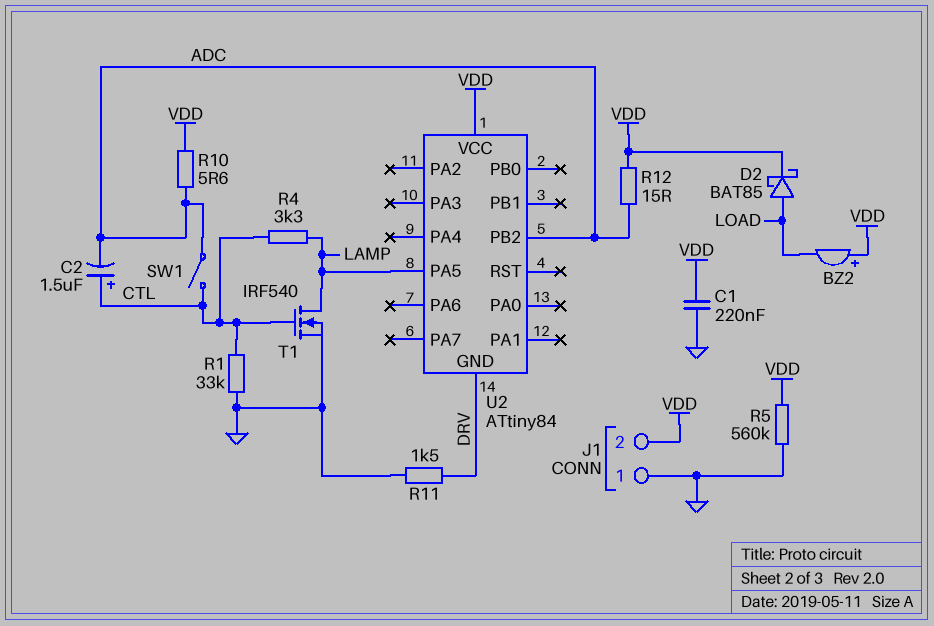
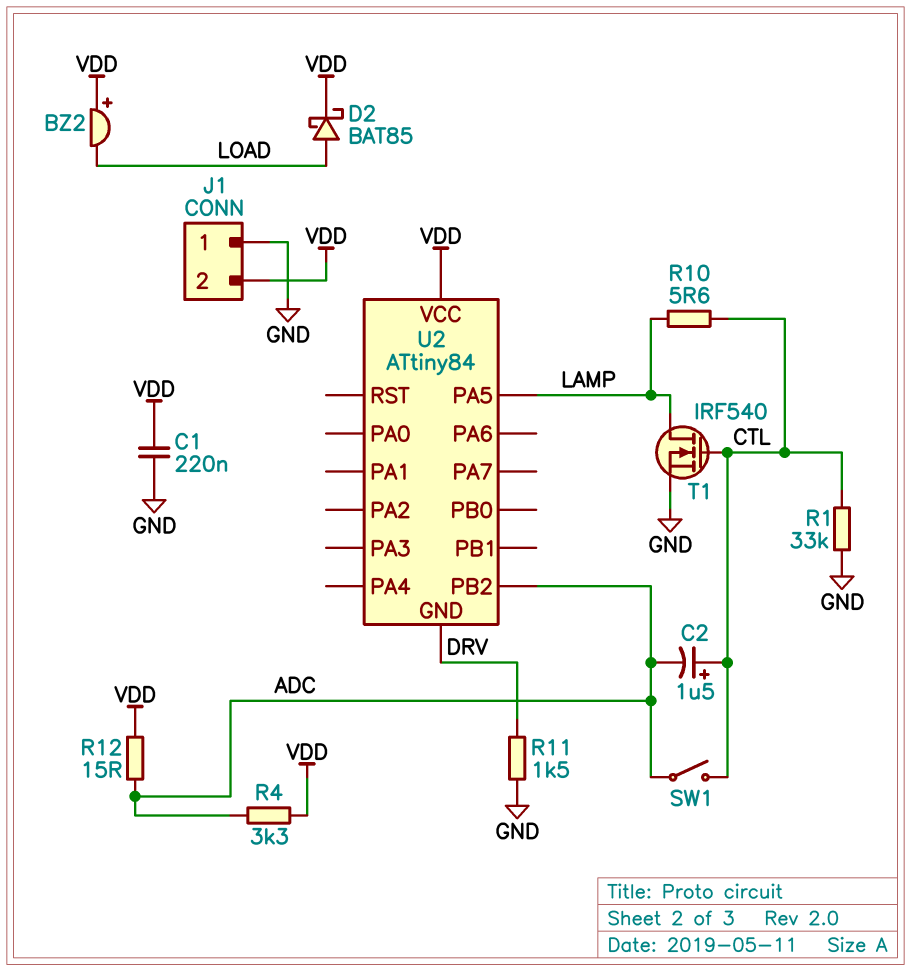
R4: 3.3k (CTL, LAMP) -> 3.3k (ADC, VDD)
R5: 560k (GND, VDD) -> none
R10: 5.6 (ADC, VDD) -> 5.6 (CTL, LAMP)

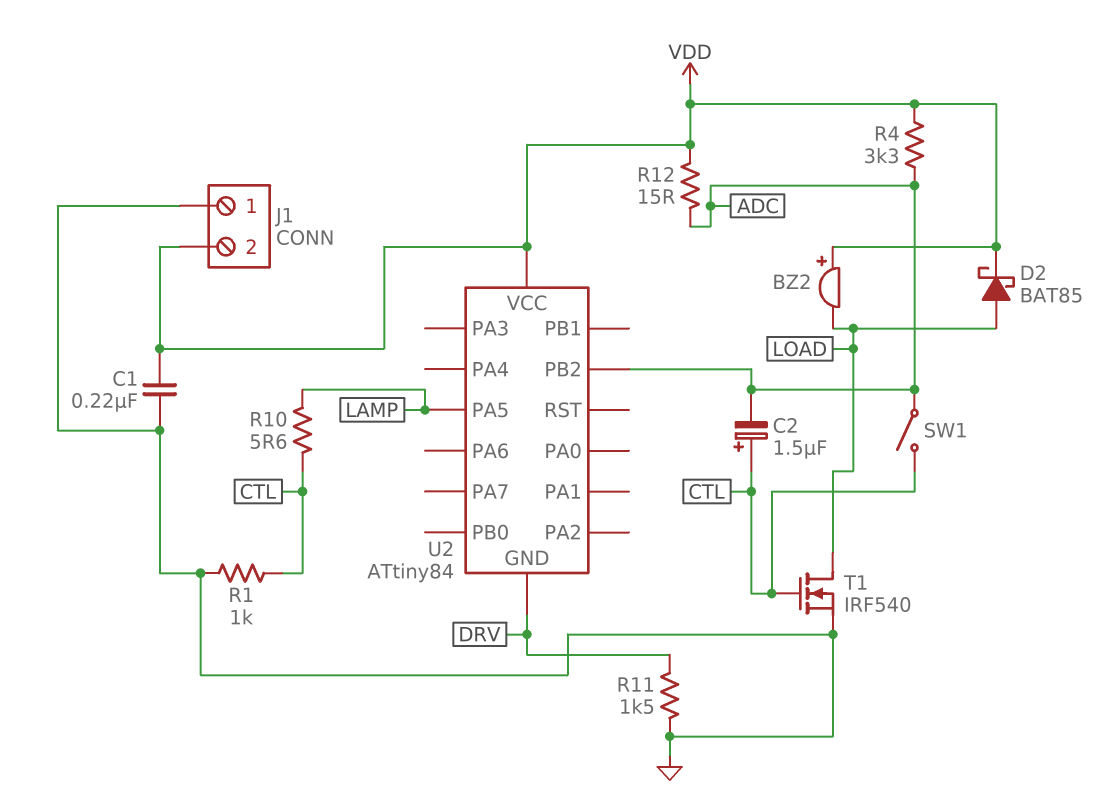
R1: 33k (CTL, GND) -> 1k (CTL, GND)
T1: NMOS IRF540 (G CTL, D LAMP, S GND) -> NMOS IRF540 (G CTL, D LOAD, S GND)

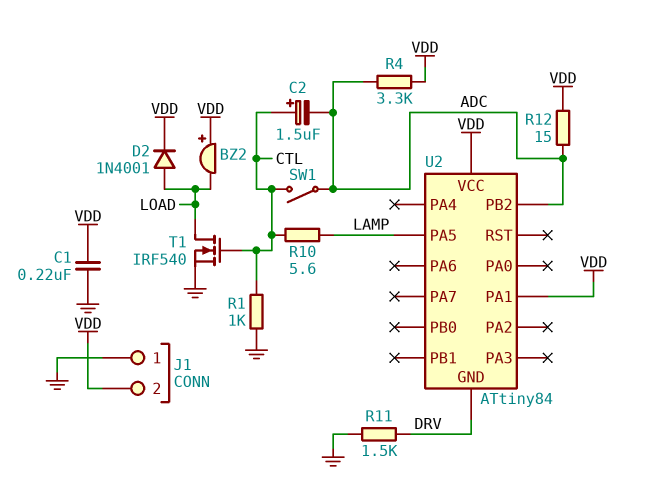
D2: schottky BAT85 (A LOAD, K VDD) -> diode 1N4001 (A LOAD, K VDD)
U2 pin PA1: none -> VDD

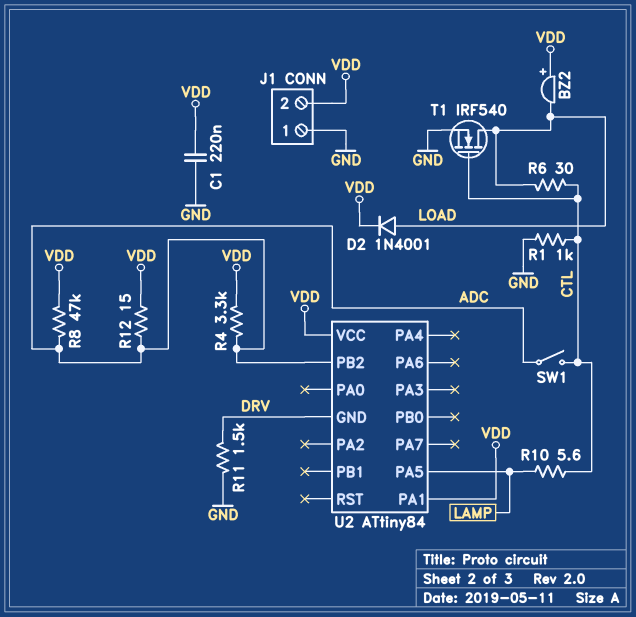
C2: 1.5uF (plus CTL, minus ADC) -> none
R6: none -> 30 (CTL, LOAD)
R8: none -> 47k (ADC, VDD)

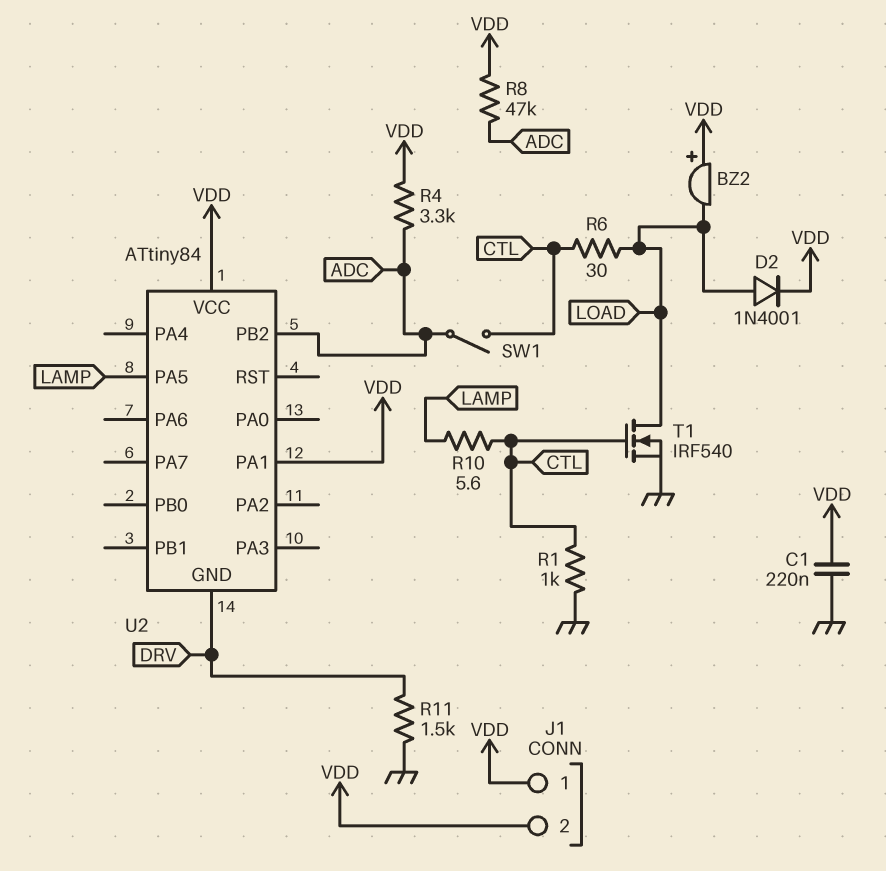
J1 pin 1: GND -> VDD
R12: 15 (ADC, VDD) -> none

